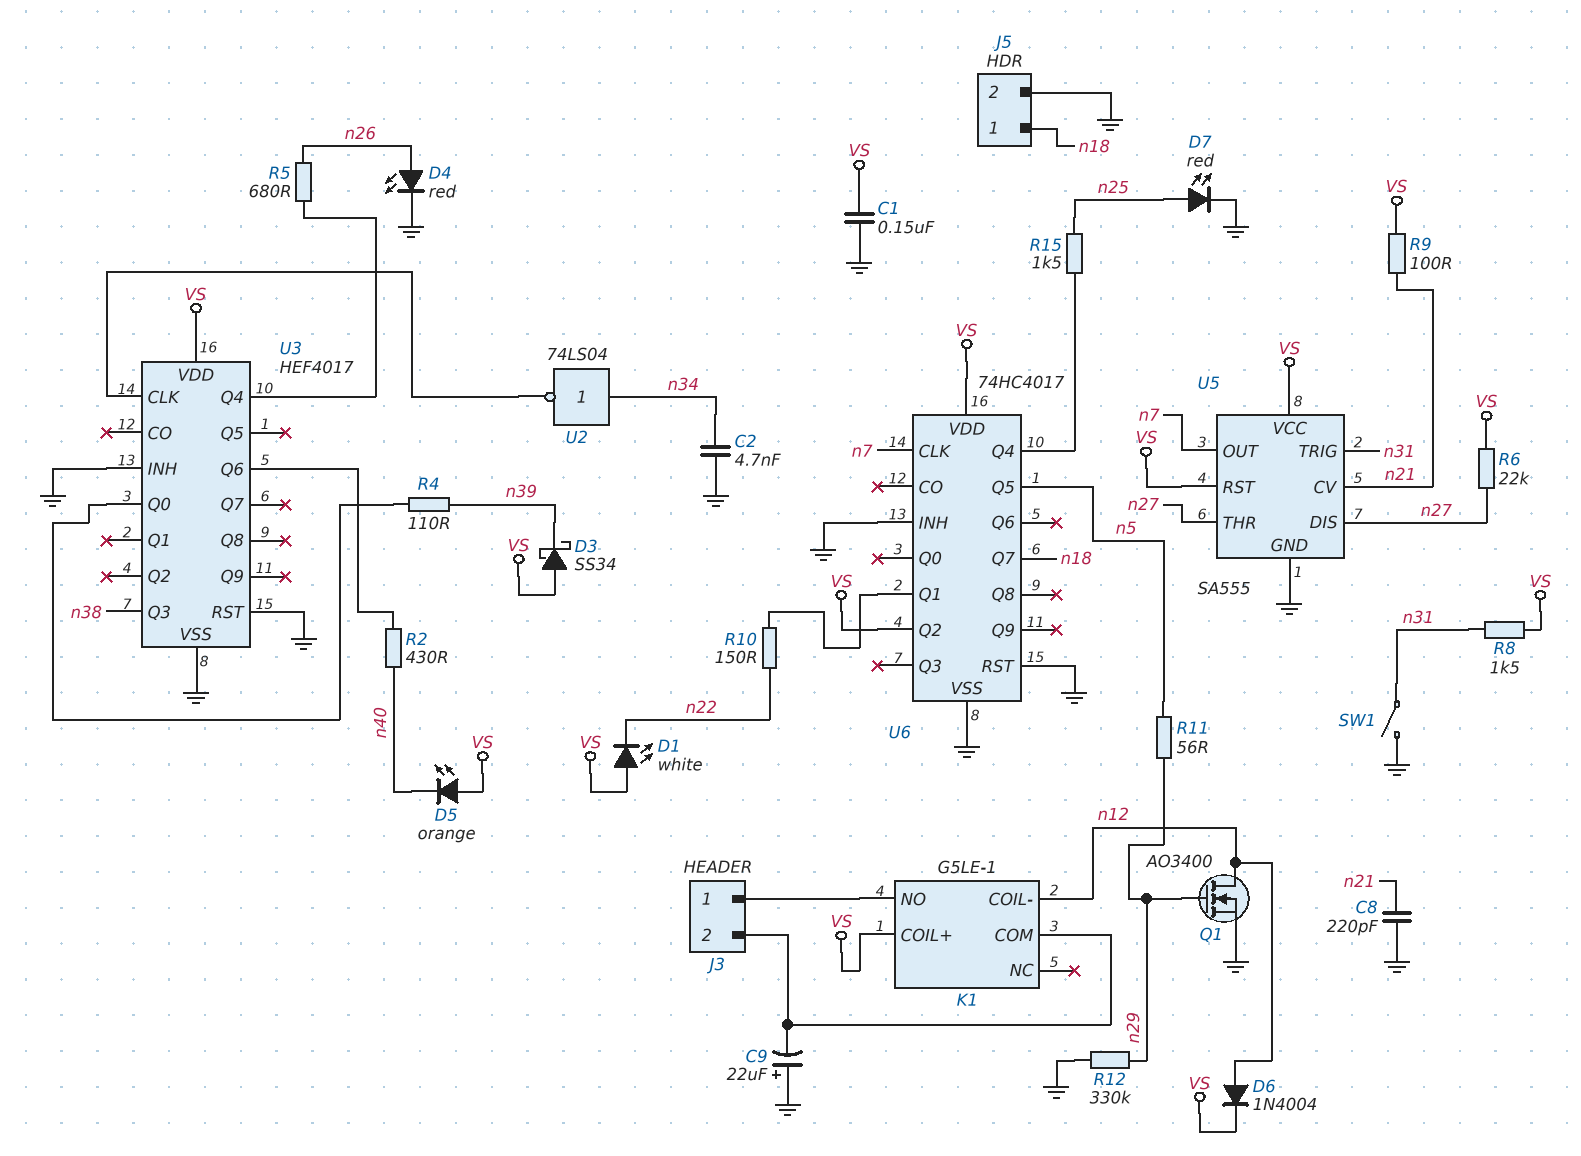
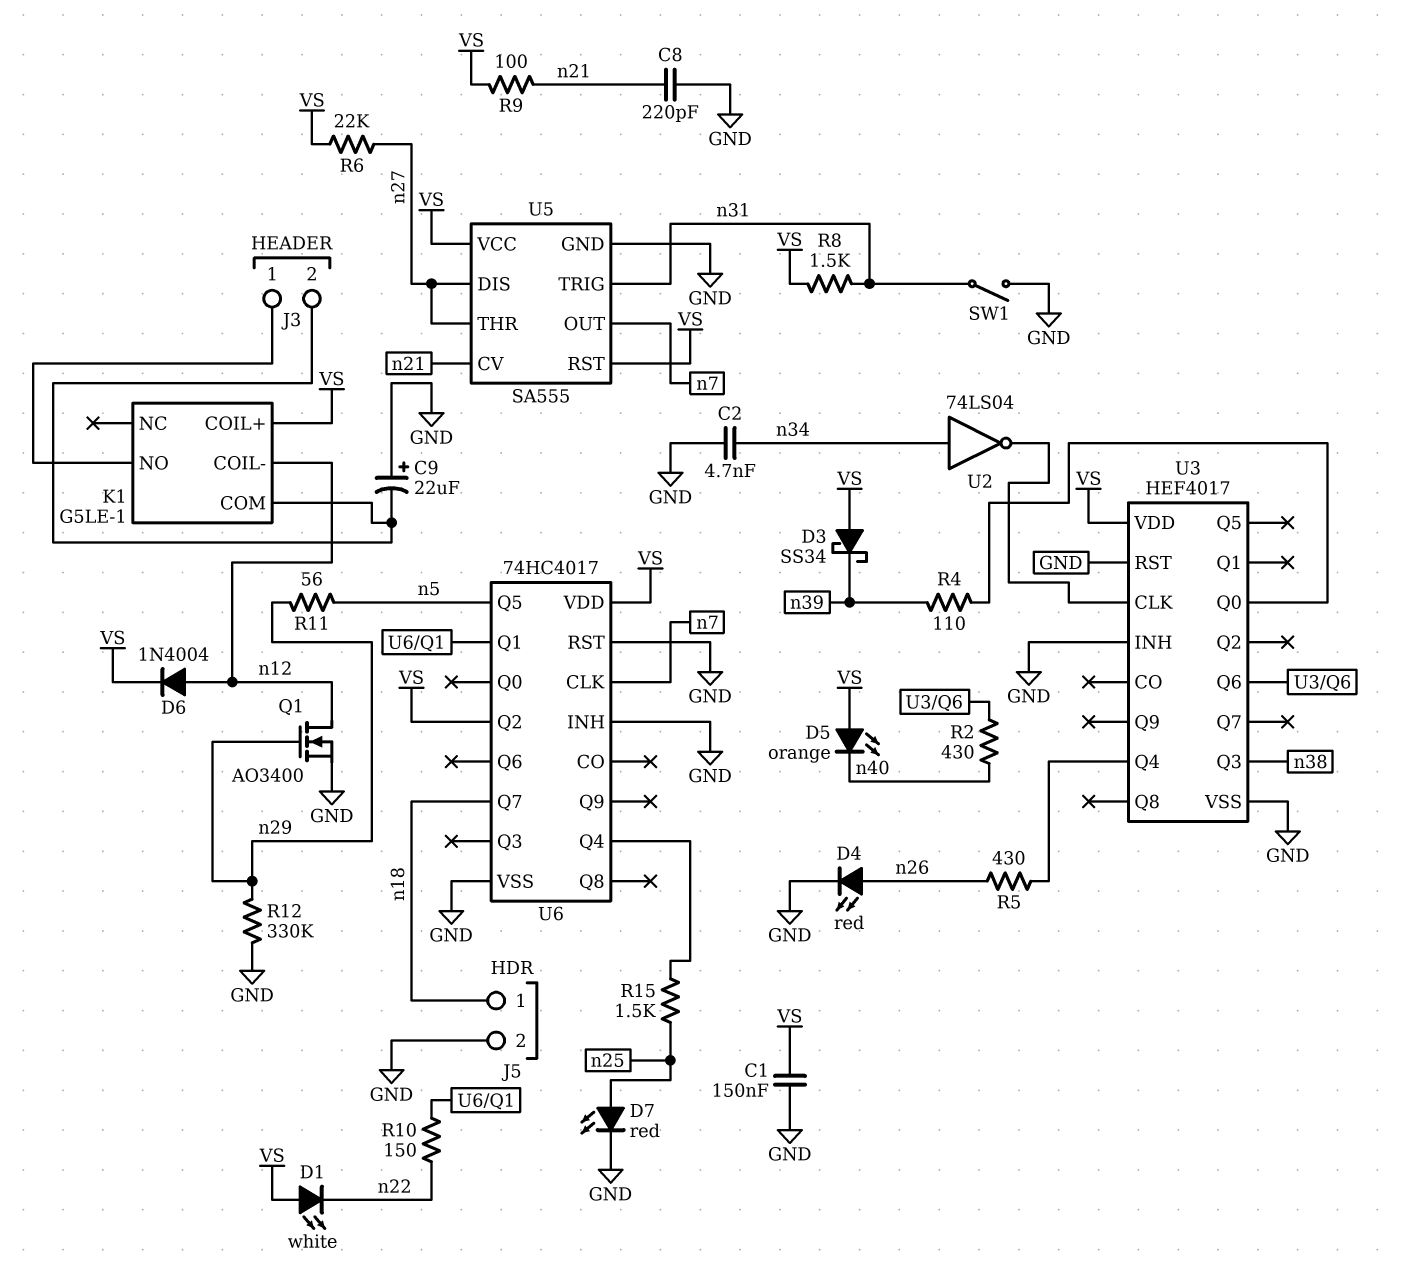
R5: 680 (U3/Q4, n26) -> 430 (U3/Q4, n26)

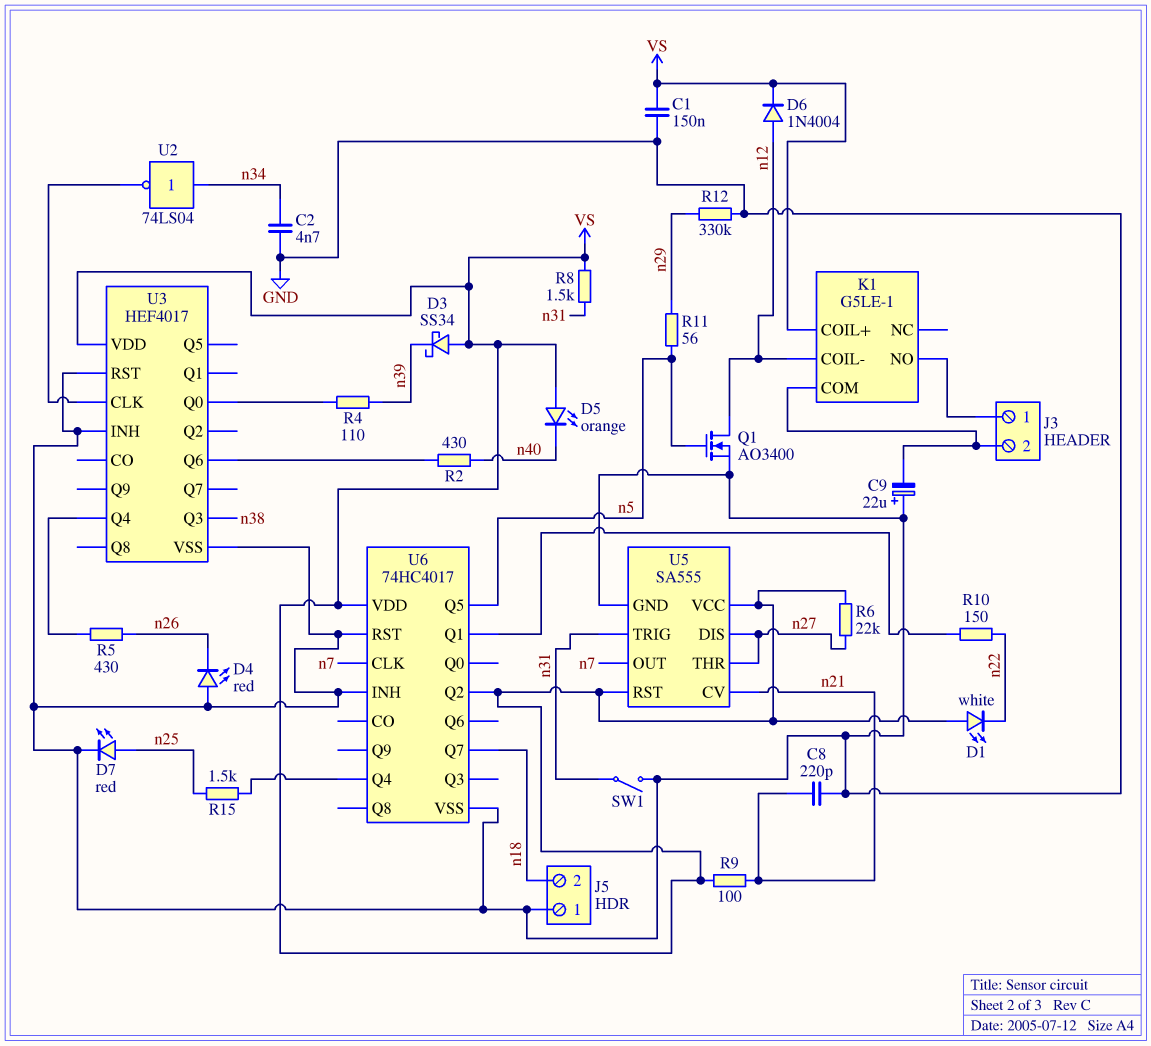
D4: LED red (A n26, K GND) -> LED red (A GND, K n26)
J5 pin 1: n18 -> GND
J5 pin 2: GND -> n18
Q1: NMOS AO3400 (G n29, D n12, S GND) -> NMOS AO3400 (G n5, D n12, S GND)

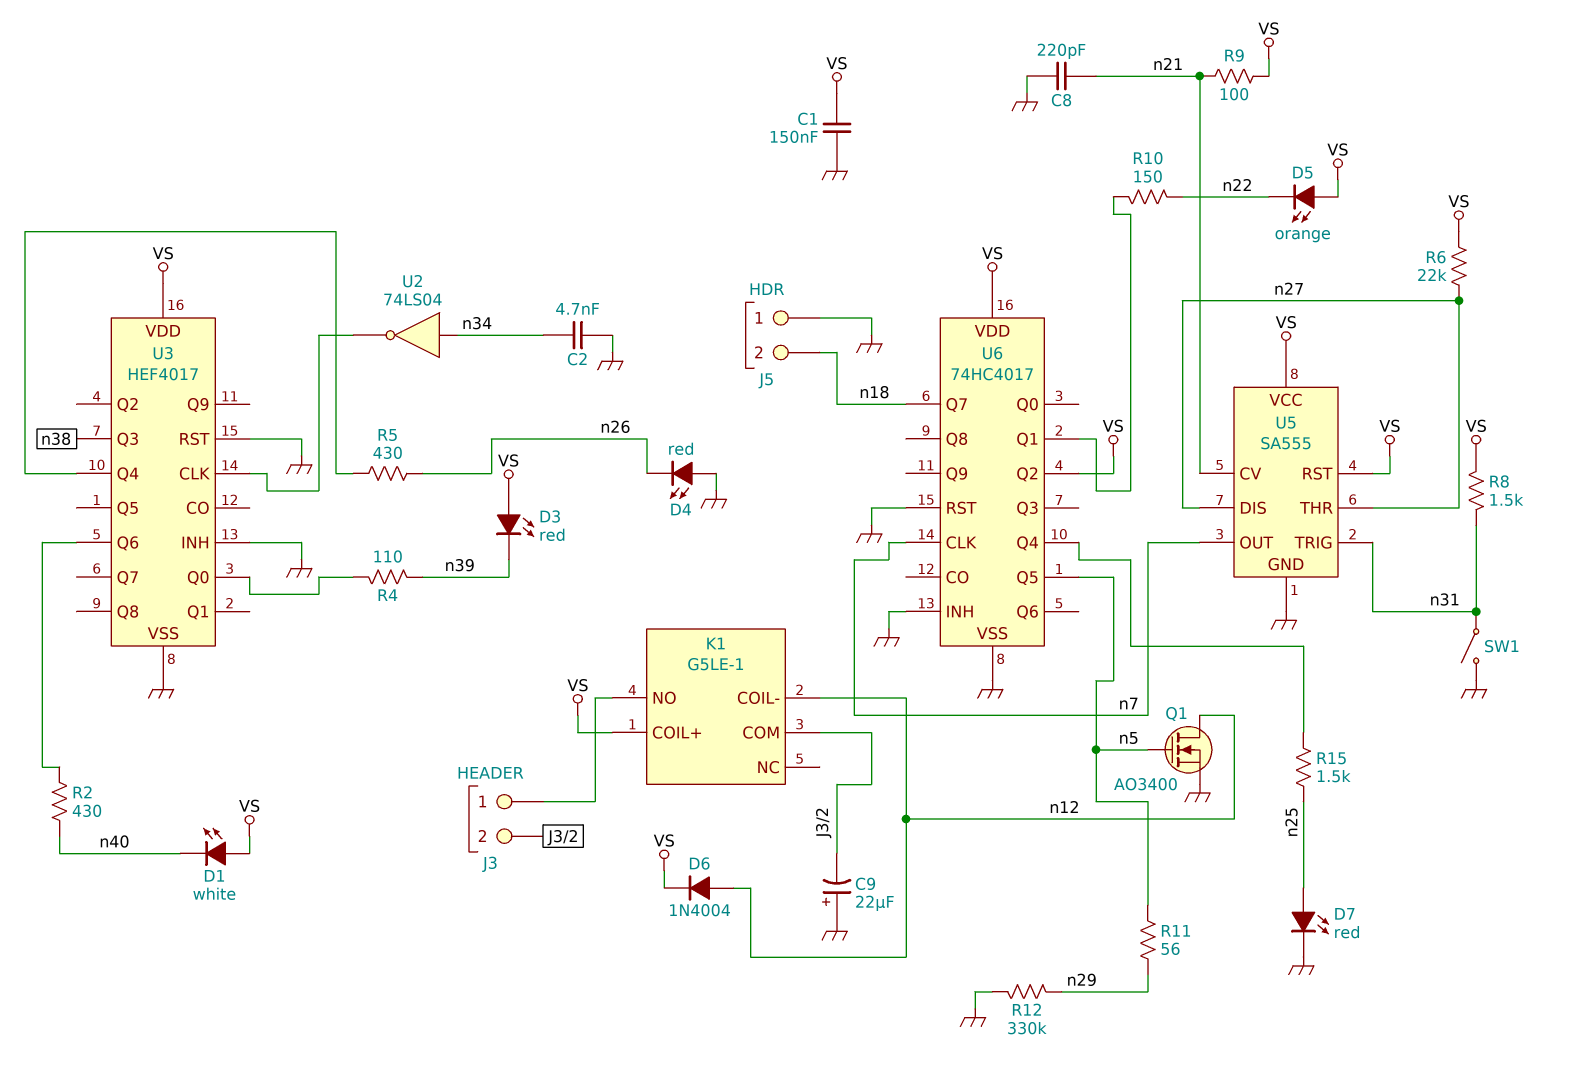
D1: LED white (A VS, K n22) -> LED white (A VS, K n40)
D3: schottky SS34 (A VS, K n39) -> LED red (A VS, K n39)
D5: LED orange (A VS, K n40) -> LED orange (A VS, K n22)

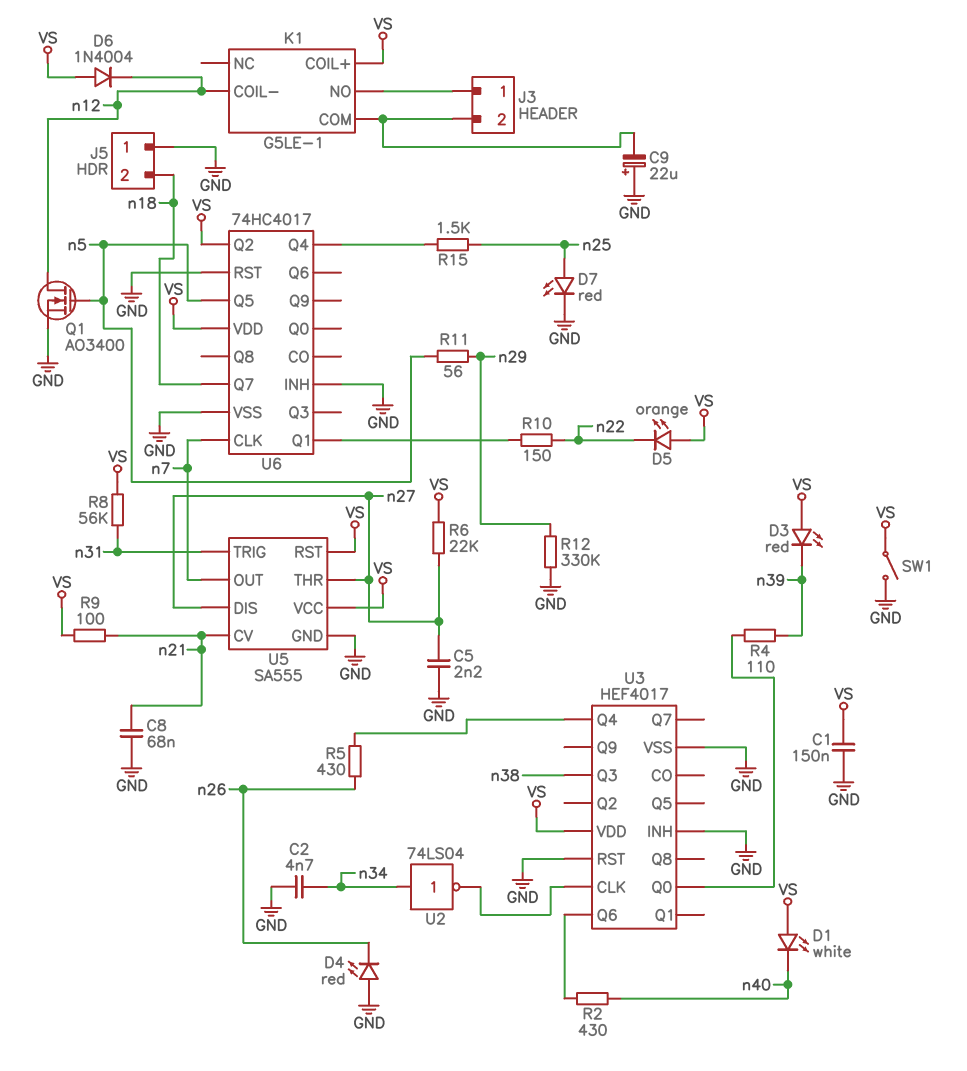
C5: none -> 2.2nF (GND, n27)
C8: 220pF (GND, n21) -> 68nF (GND, n21)
D6: diode 1N4004 (A n12, K VS) -> diode 1N4004 (A VS, K n12)
R8: 1.5k (VS, n31) -> 56k (VS, n31)
SW1: switch (GND, n31) -> switch (GND, VS)

